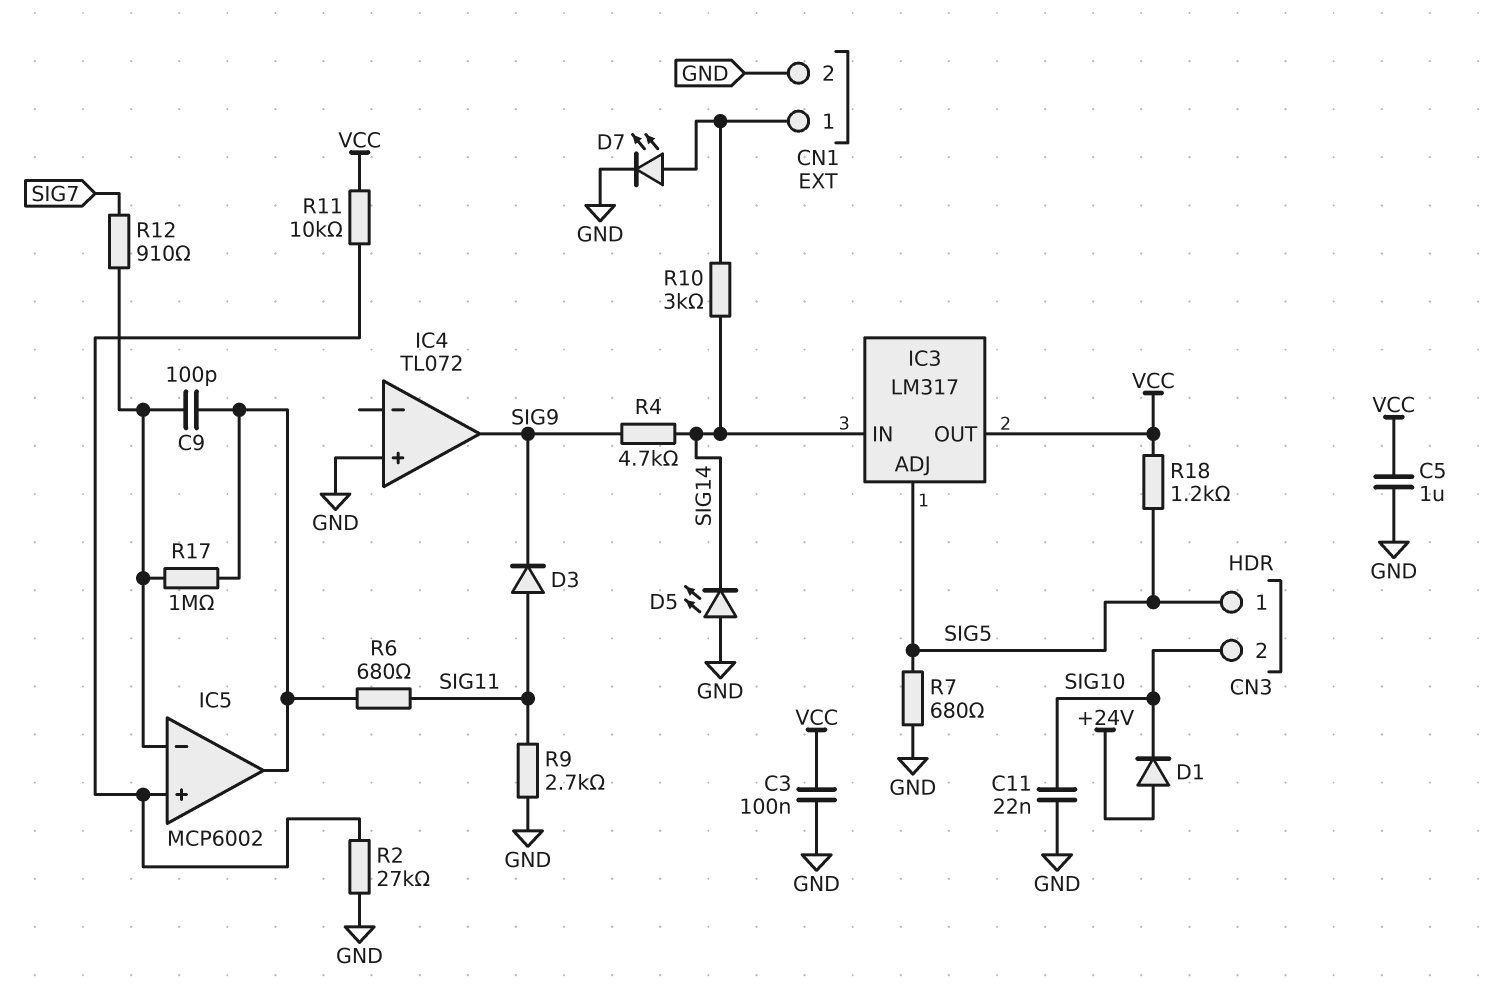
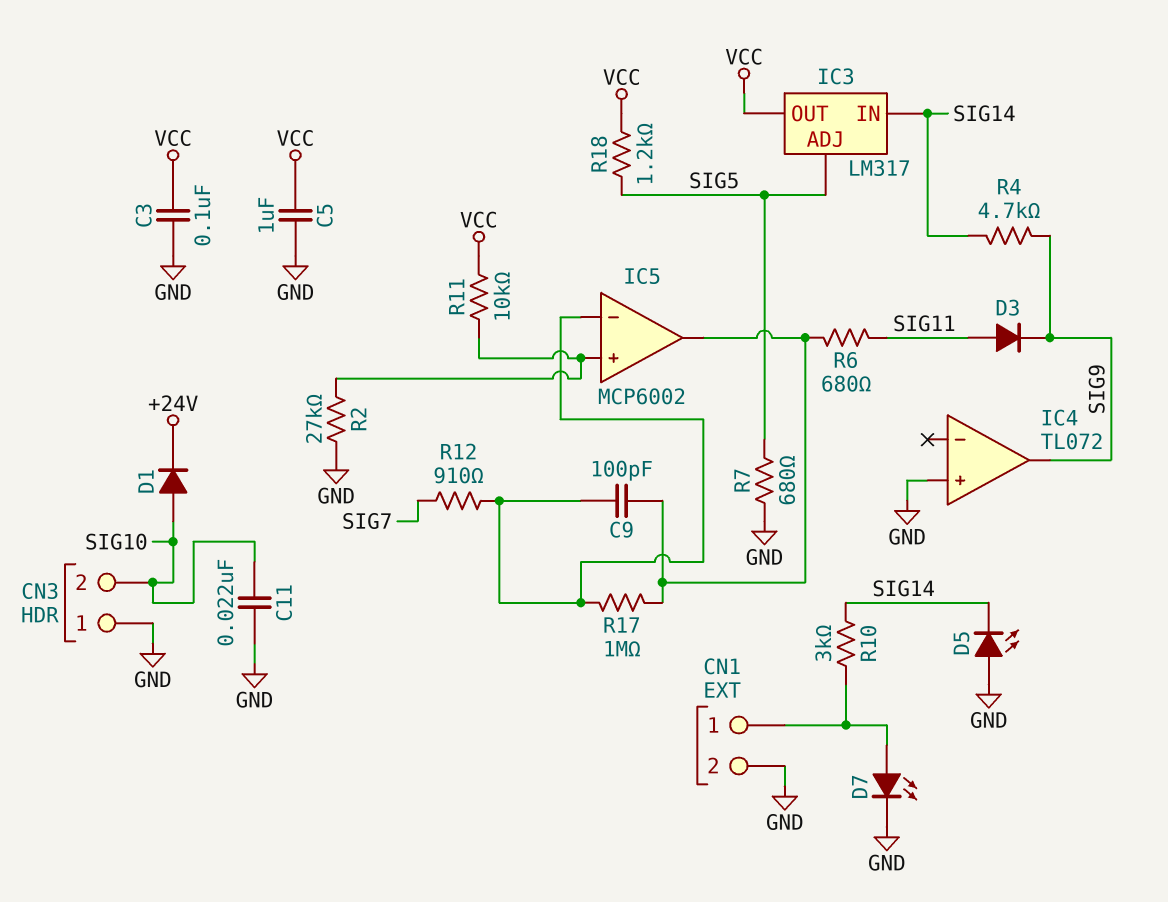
CN3 pin 1: SIG5 -> GND
D1: diode (A +24V, K SIG10) -> diode (A SIG10, K +24V)
R9: 2.7k (GND, SIG11) -> none

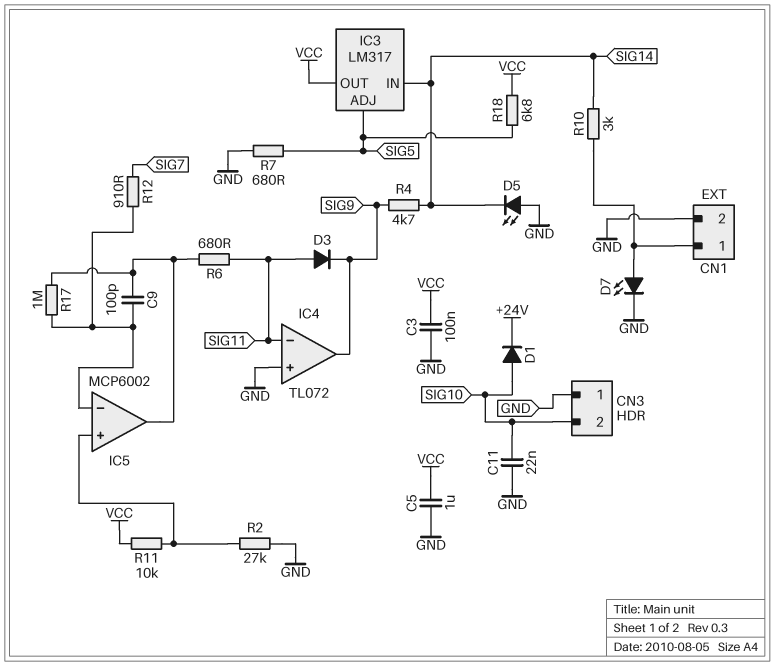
IC4 pin in-: none -> SIG11
R18: 1.2k (SIG5, VCC) -> 6.8k (SIG5, VCC)

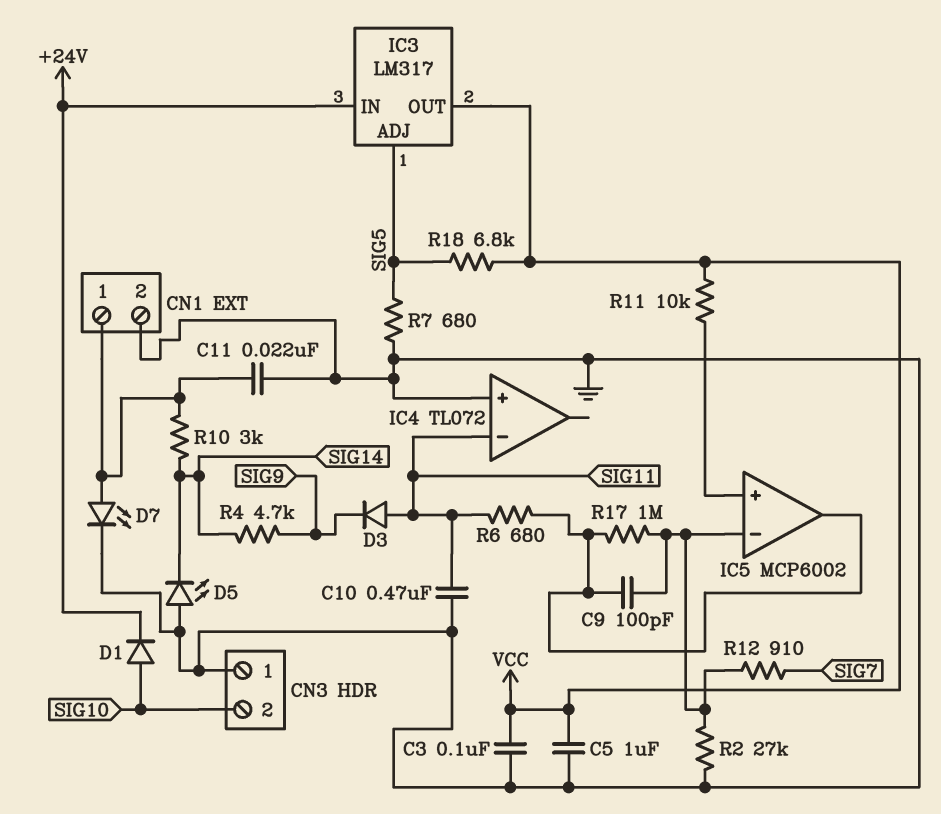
C10: none -> 470nF (GND, SIG11)
C11: 22nF (GND, SIG10) -> 22nF (CN1/1, GND)
IC3 pin IN: SIG14 -> +24V
IC4 pin out: SIG9 -> none
R2: 27k (GND, IC5/in+) -> 27k (GND, IC5/in-)

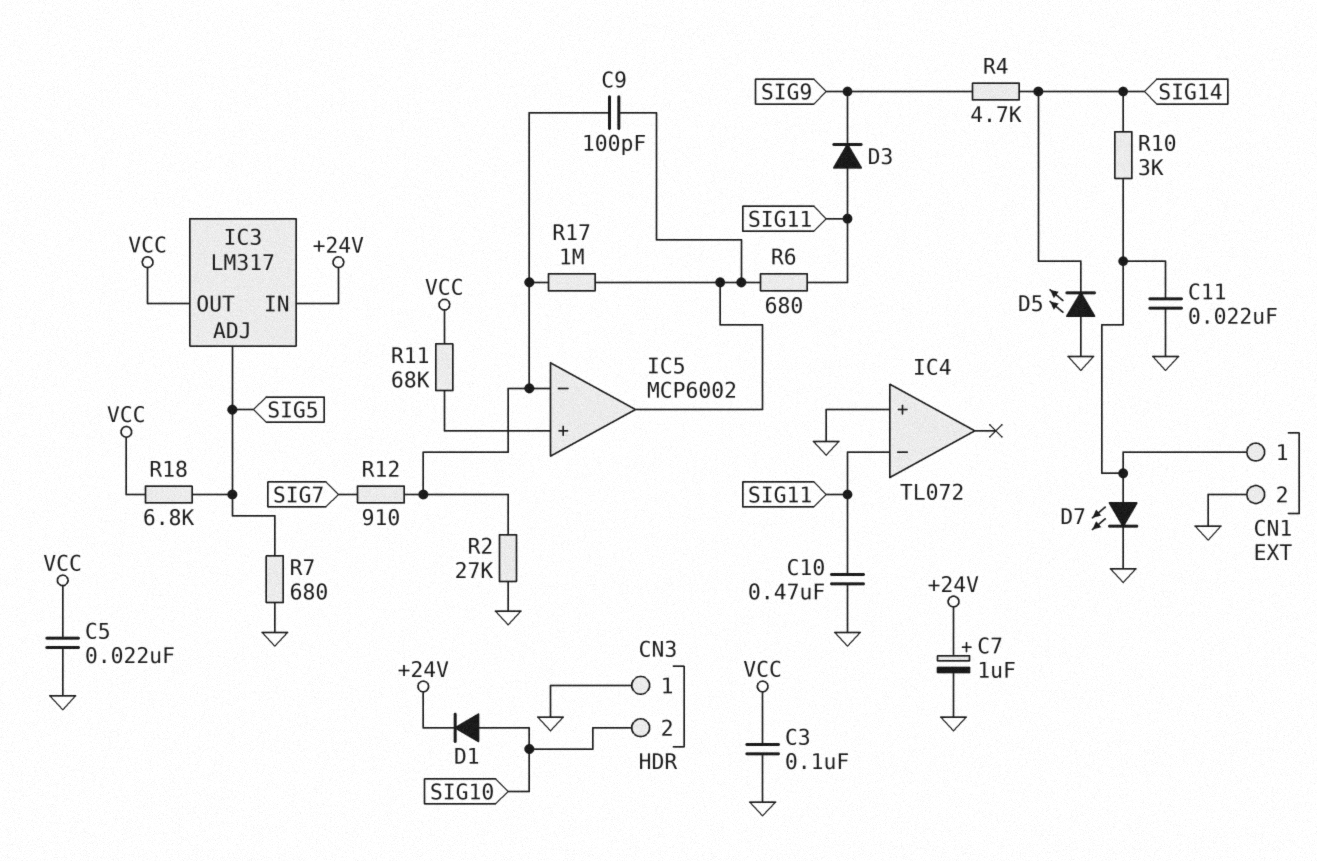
C5: 1uF (GND, VCC) -> 22nF (GND, VCC)
C7: none -> 1uF (plus +24V, minus GND)
R11: 10k (IC5/in+, VCC) -> 68k (IC5/in+, VCC)

